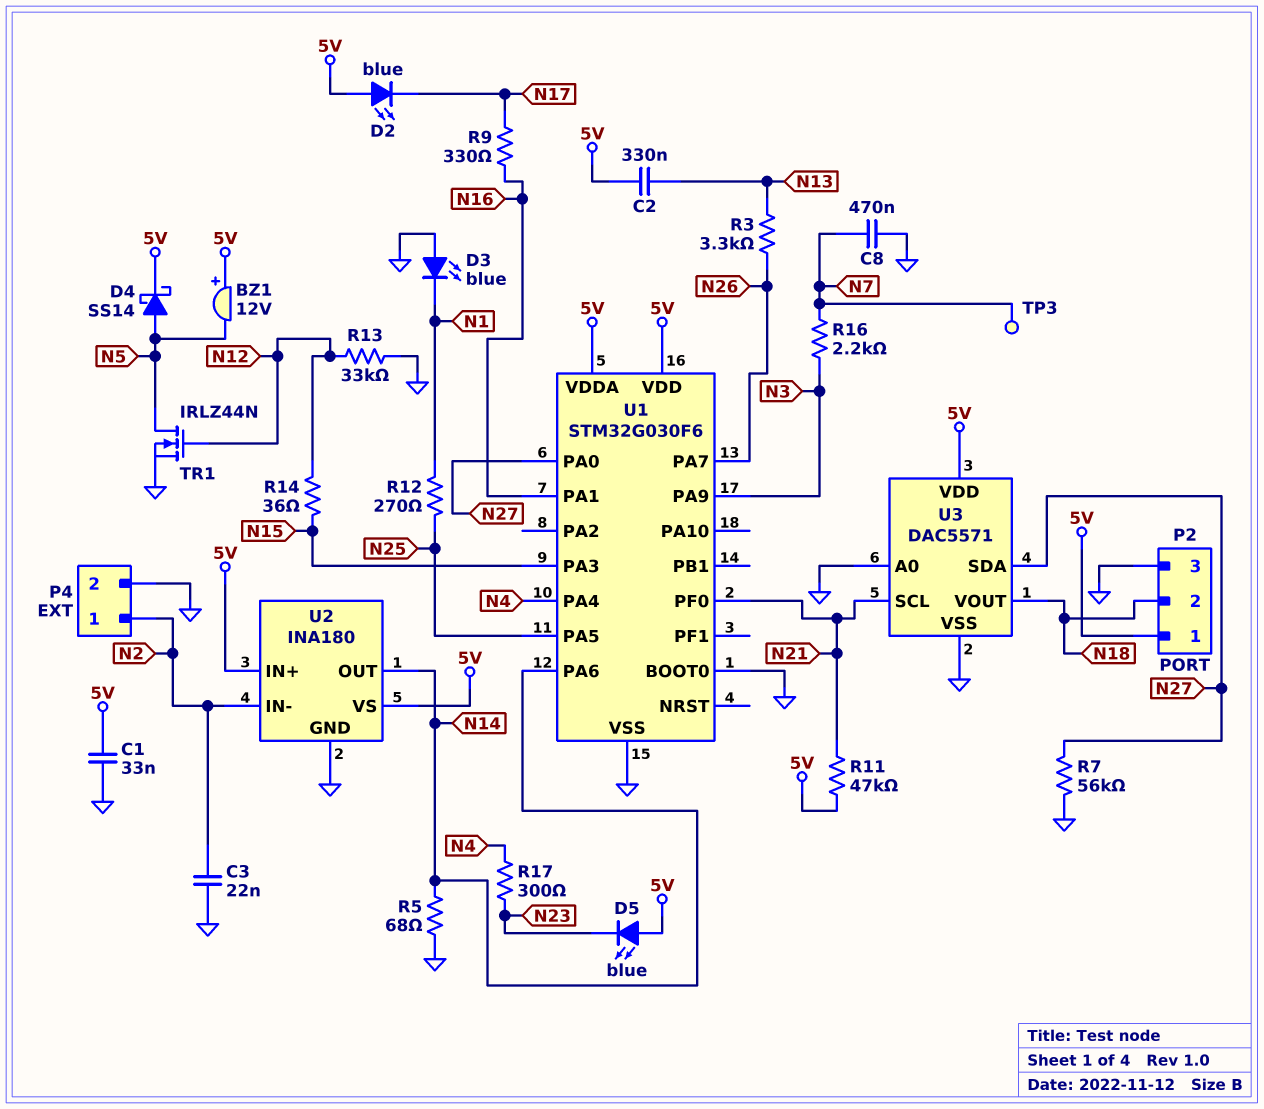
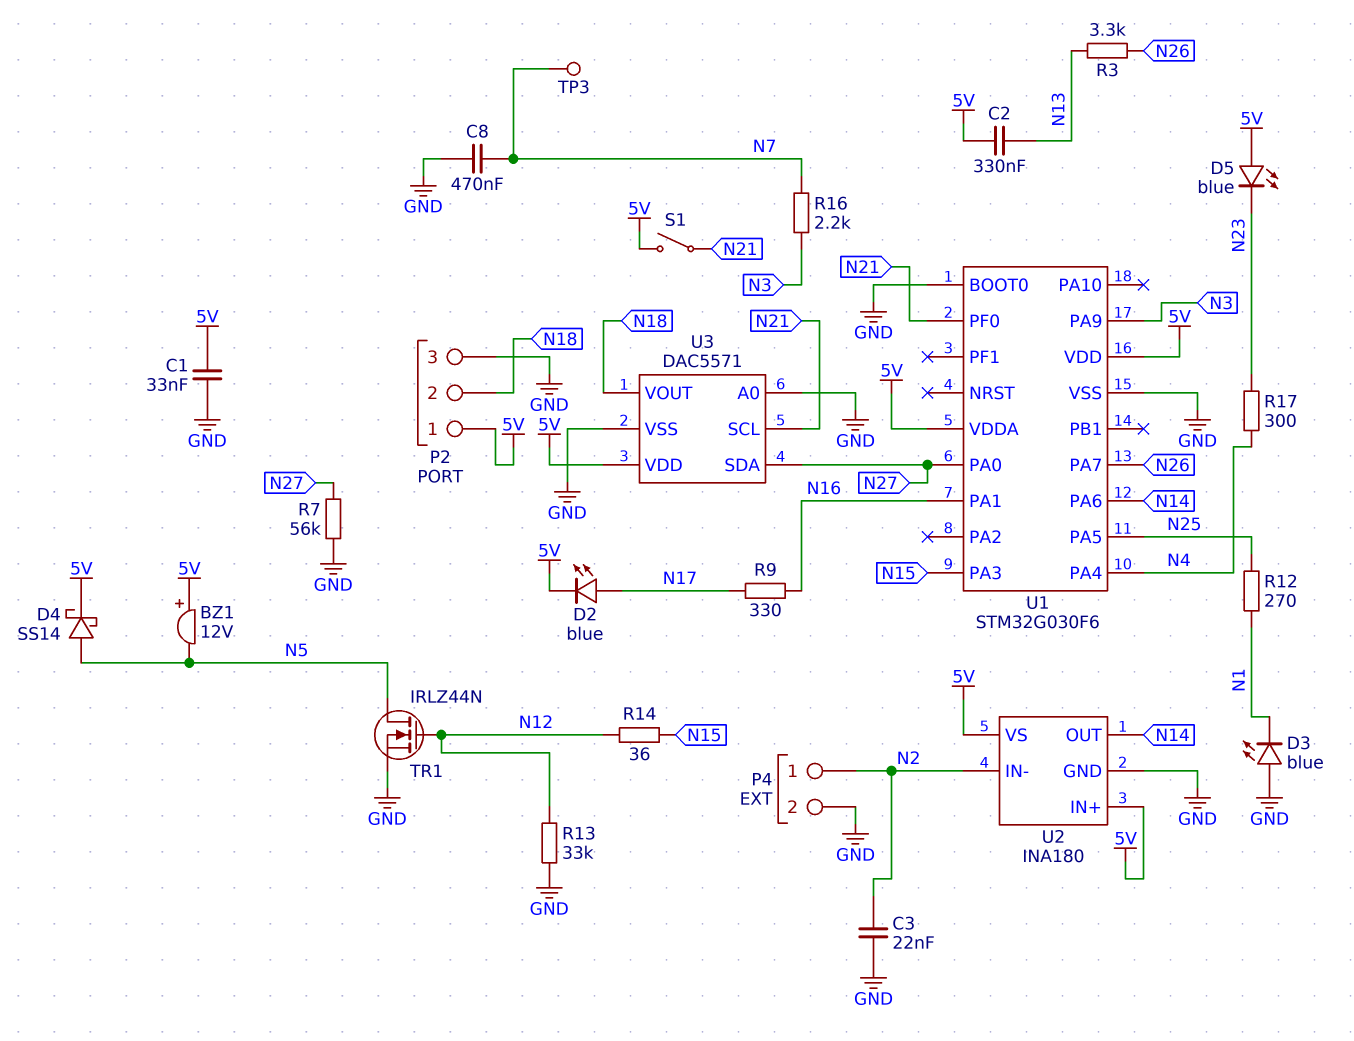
D2: LED blue (A 5V, K N17) -> LED blue (A N17, K 5V)
R5: 68 (GND, N14) -> none
R11: 47k (5V, N21) -> none
S1: none -> switch (5V, N21)

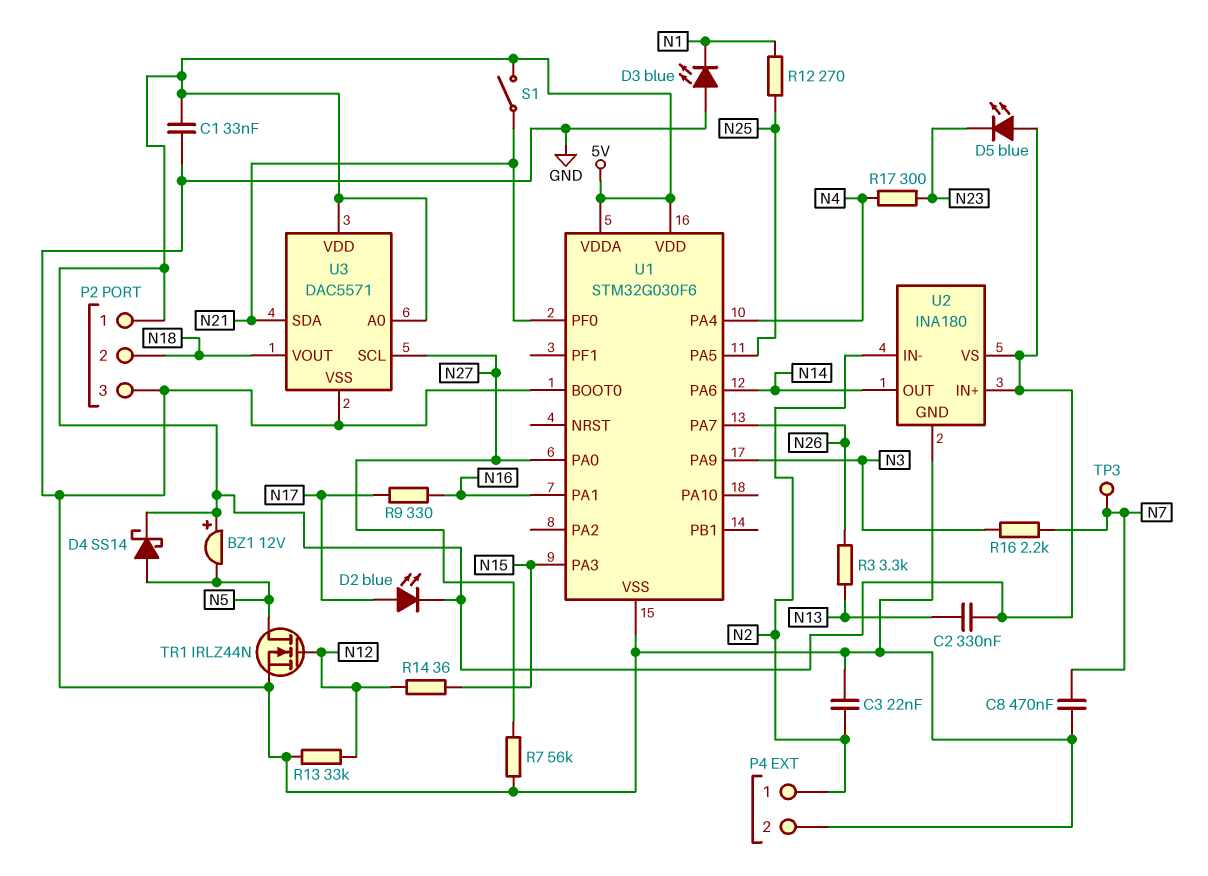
U3 pin A0: GND -> 5V
U3 pin SCL: N21 -> N27
U3 pin SDA: N27 -> N21

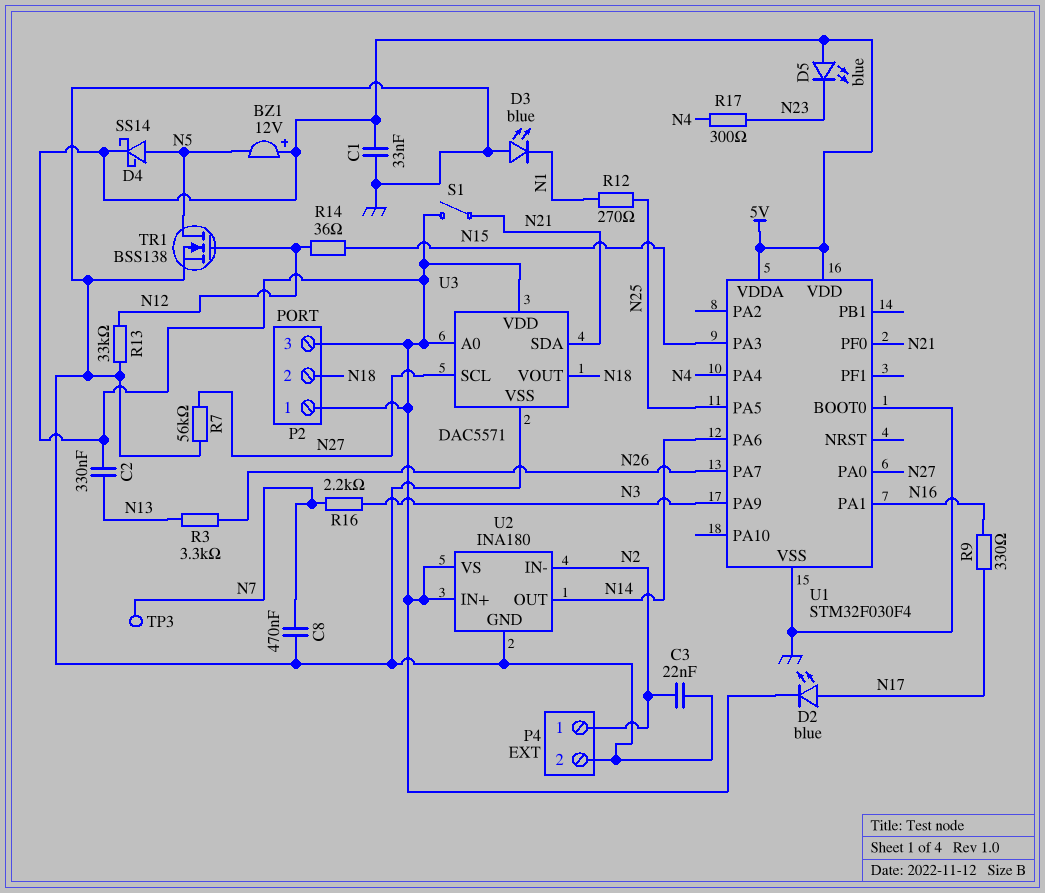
P2 pin 3: GND -> 5V
TR1: NMOS IRLZ44N (G N12, D N5, S GND) -> NMOS BSS138 (G N12, D N5, S GND)
U1: STM32G030F6 -> STM32F030F4

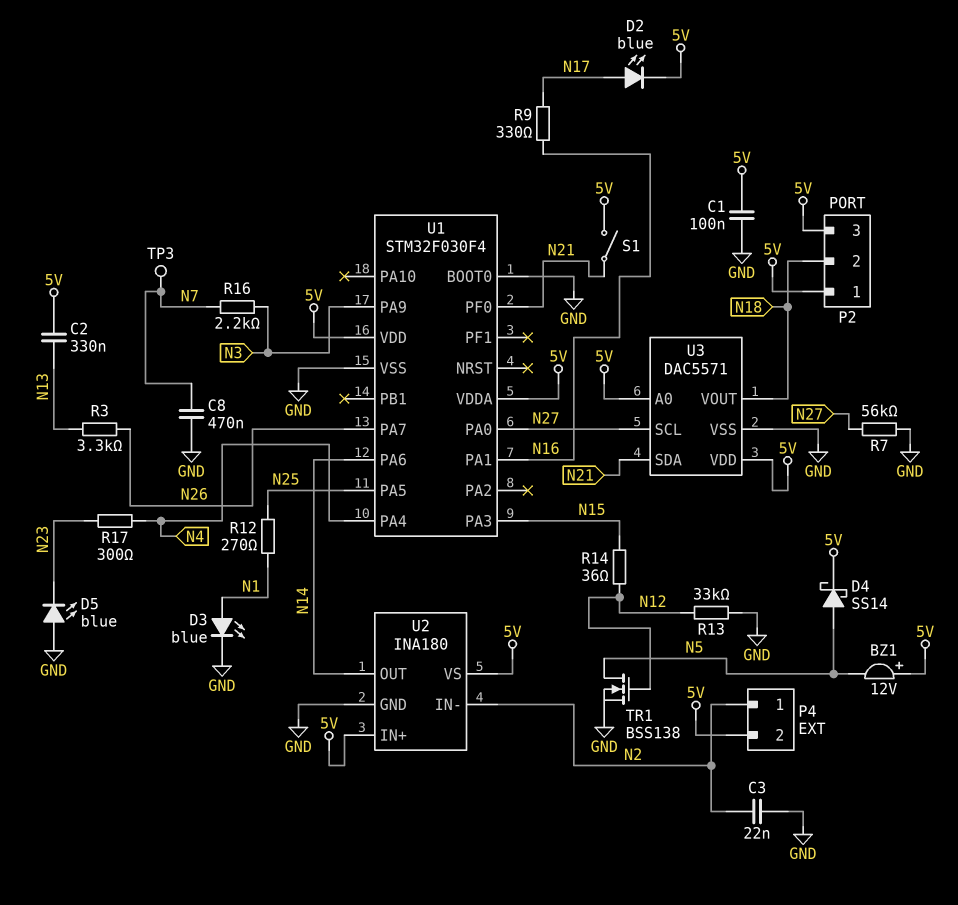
C1: 33nF (5V, GND) -> 100nF (5V, GND)
D3: LED blue (A GND, K N1) -> LED blue (A N1, K GND)
D5: LED blue (A 5V, K N23) -> LED blue (A GND, K N23)
P4 pin 2: GND -> 5V

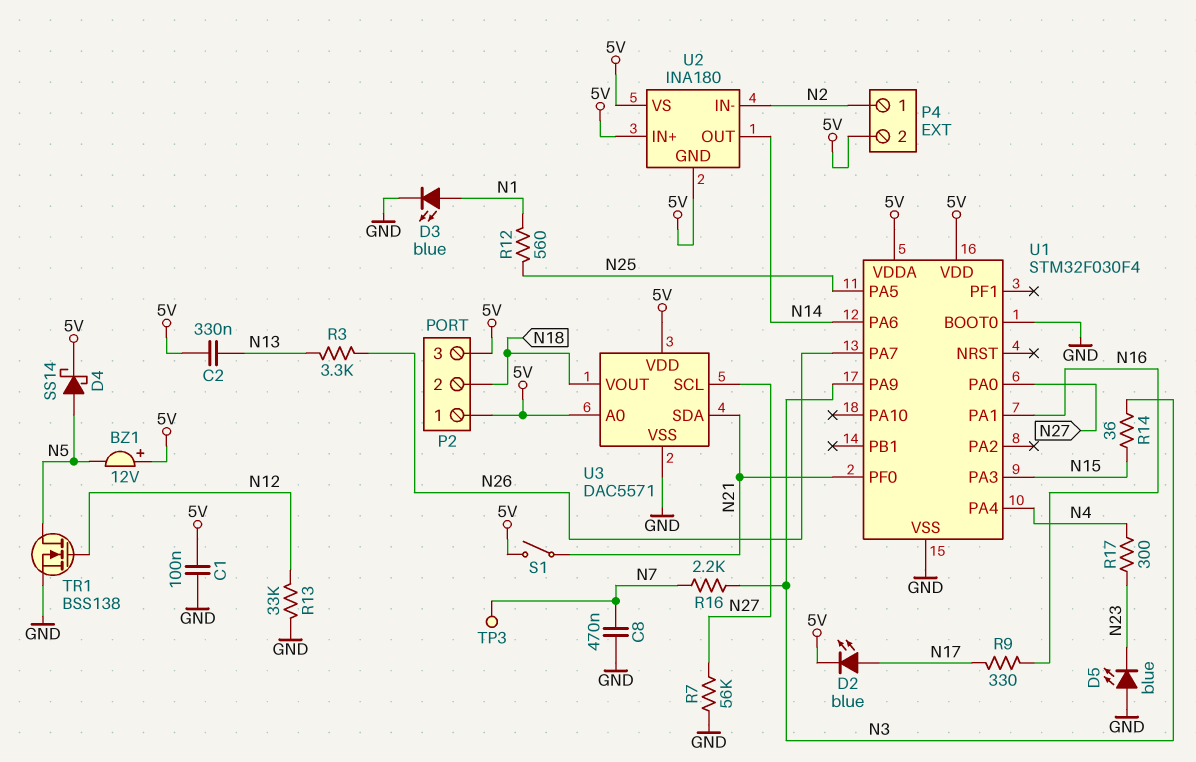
C3: 22nF (GND, N2) -> none
R12: 270 (N1, N25) -> 560 (N1, N25)
R14: 36 (N12, N15) -> 36 (N3, N15)
U2 pin GND: GND -> 5V

